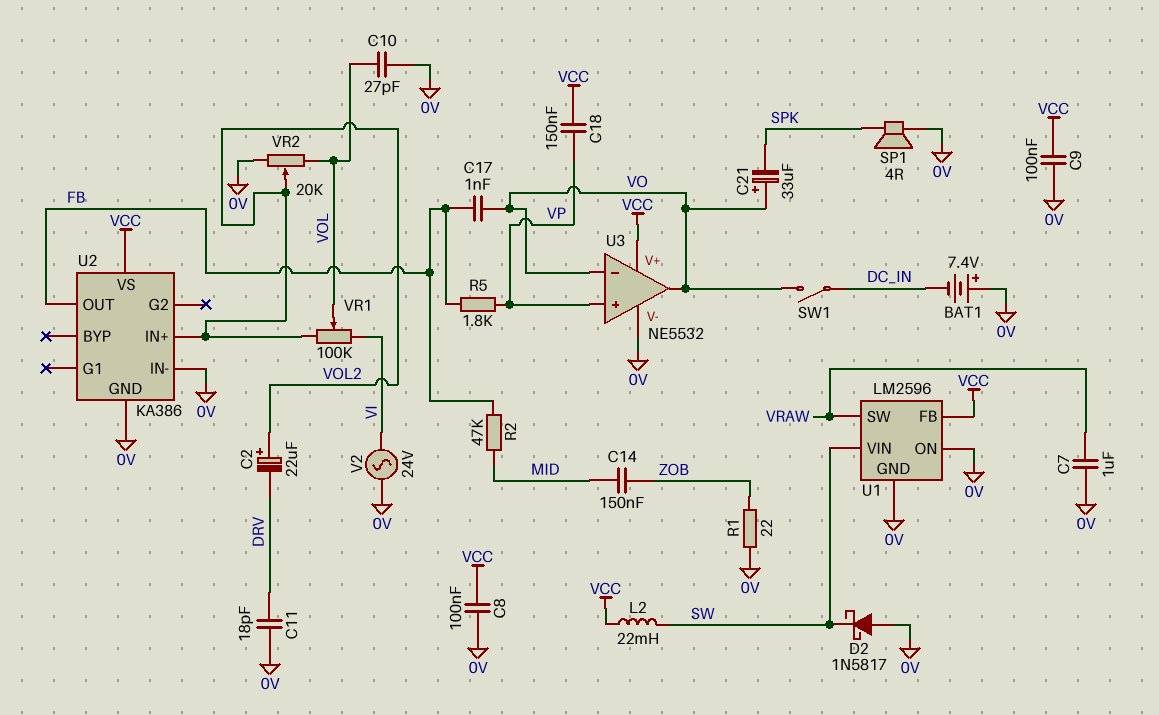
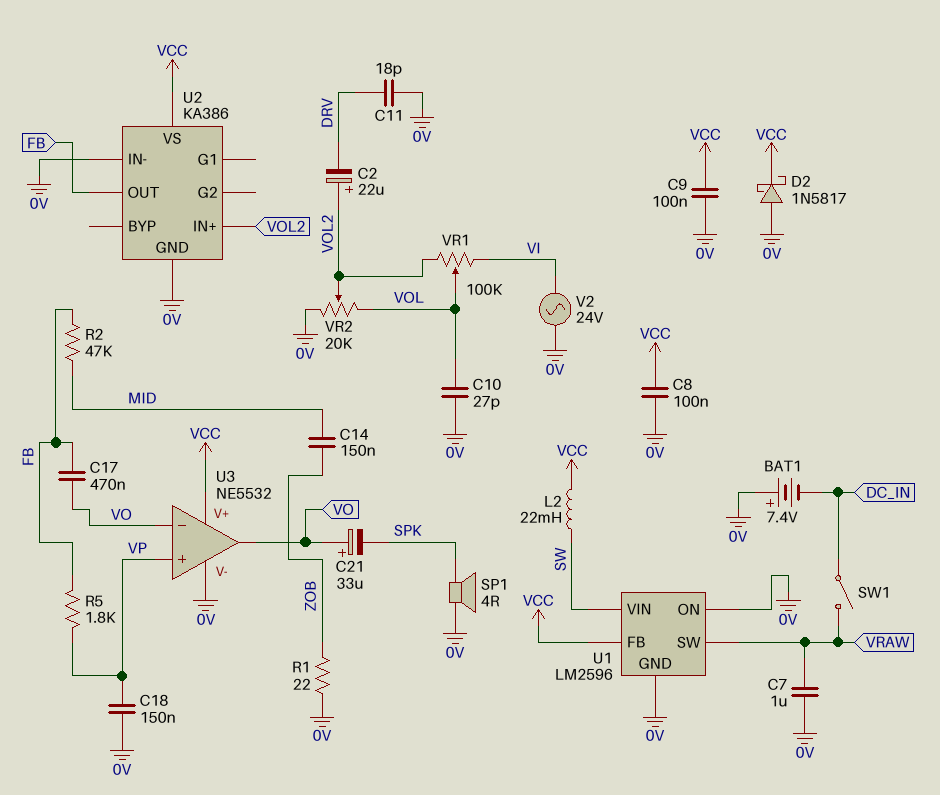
C17: 1nF (FB, VO) -> 470nF (FB, VO)
C18: 150nF (VCC, VP) -> 150nF (0V, VP)
D2: schottky 1N5817 (A 0V, K SW) -> schottky 1N5817 (A 0V, K VCC)
SW1: switch (DC_IN, VO) -> switch (DC_IN, VRAW)

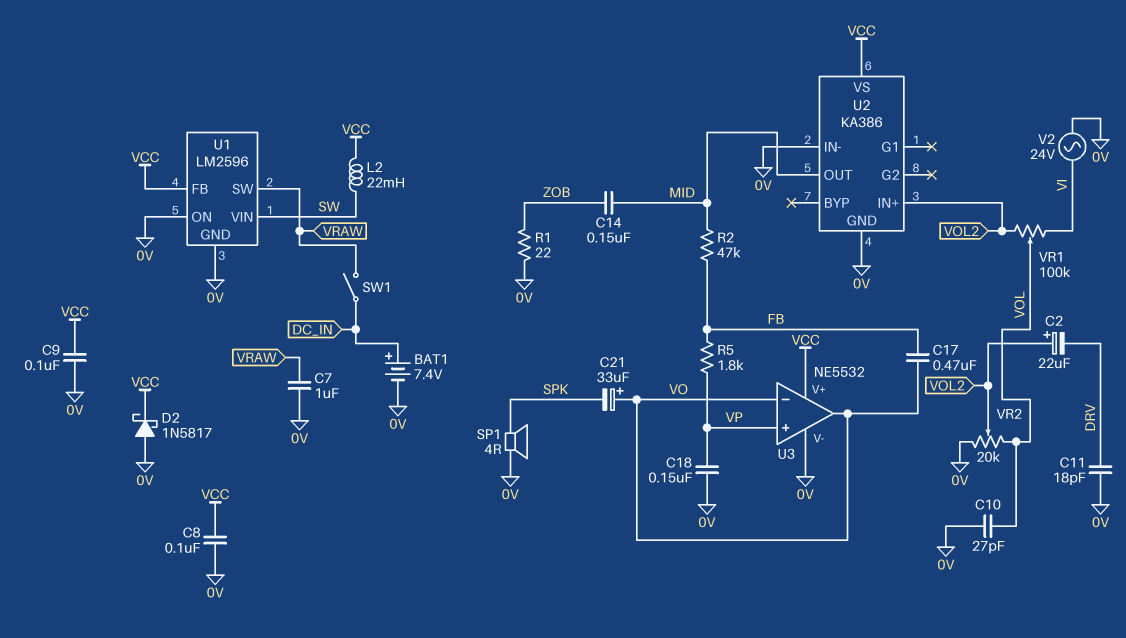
BAT1: 7.4V (plus 0V, minus DC_IN) -> 7.4V (plus DC_IN, minus 0V)
U2 pin OUT: FB -> MID

